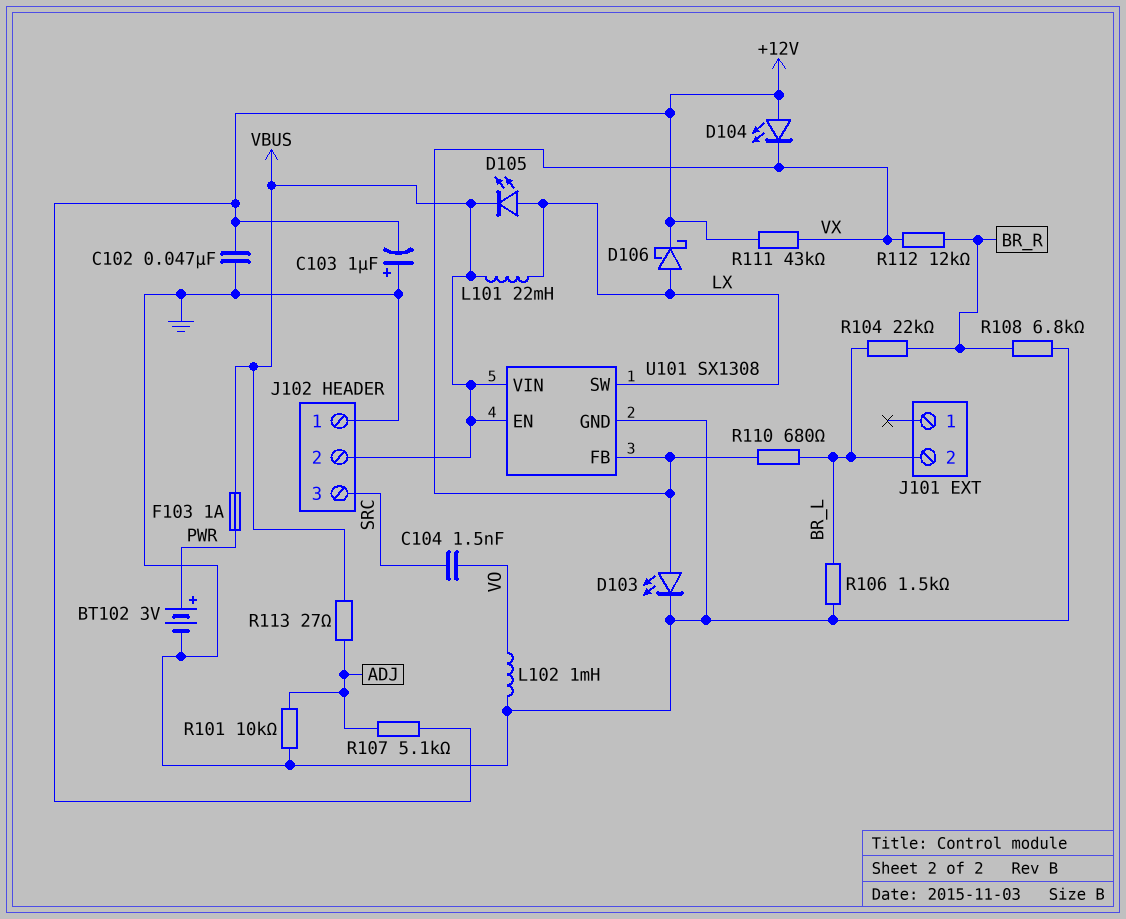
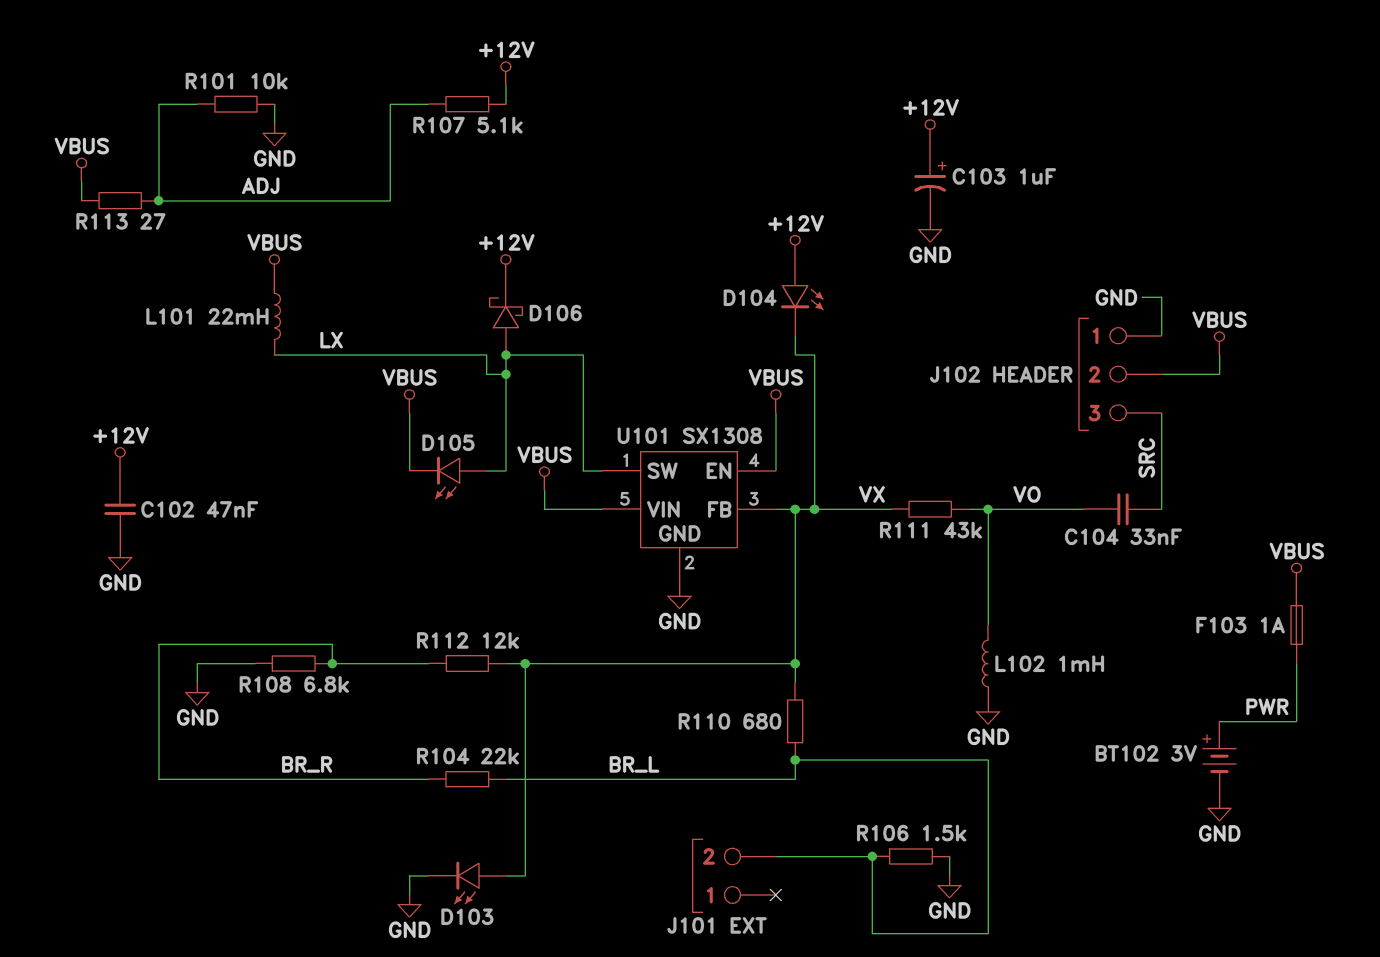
C103: 1uF (plus GND, minus +12V) -> 1uF (plus +12V, minus GND)
C104: 1.5nF (SRC, VO) -> 33nF (SRC, VO)
R111: 43k (+12V, VX) -> 43k (VO, VX)

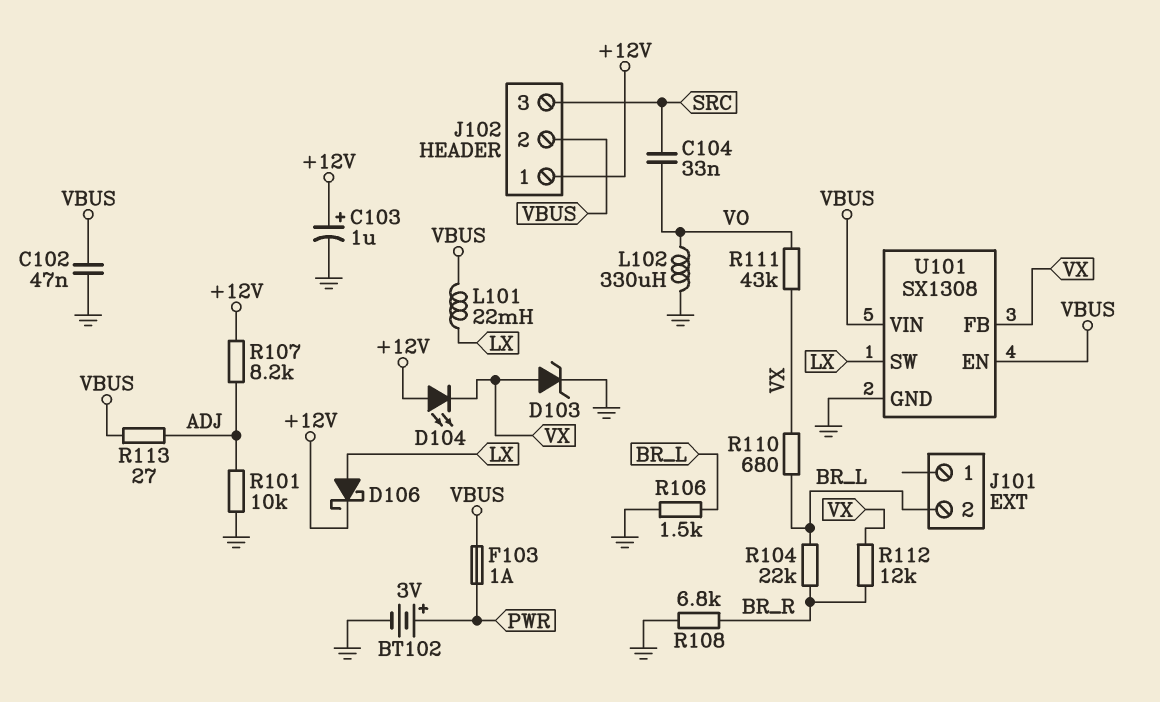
C102: 47nF (+12V, GND) -> 47nF (GND, VBUS)
D103: LED (A VX, K GND) -> zener (A VX, K GND)
D105: LED (A LX, K VBUS) -> none
J102 pin 1: GND -> +12V
L102: 1mH (GND, VO) -> 330uH (GND, VO)
R107: 5.1k (+12V, ADJ) -> 8.2k (+12V, ADJ)

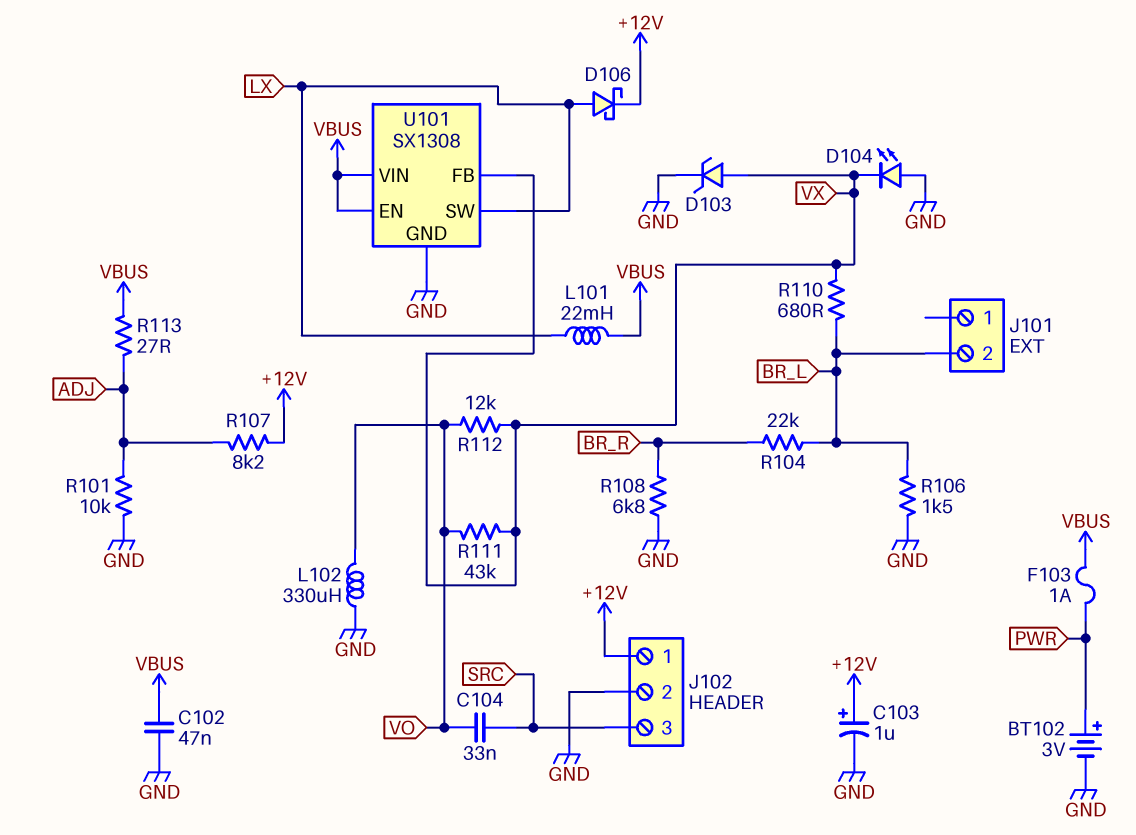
D104: LED (A +12V, K VX) -> LED (A GND, K VX)
J102 pin 2: VBUS -> GND
R112: 12k (BR_R, VX) -> 12k (VO, VX)

